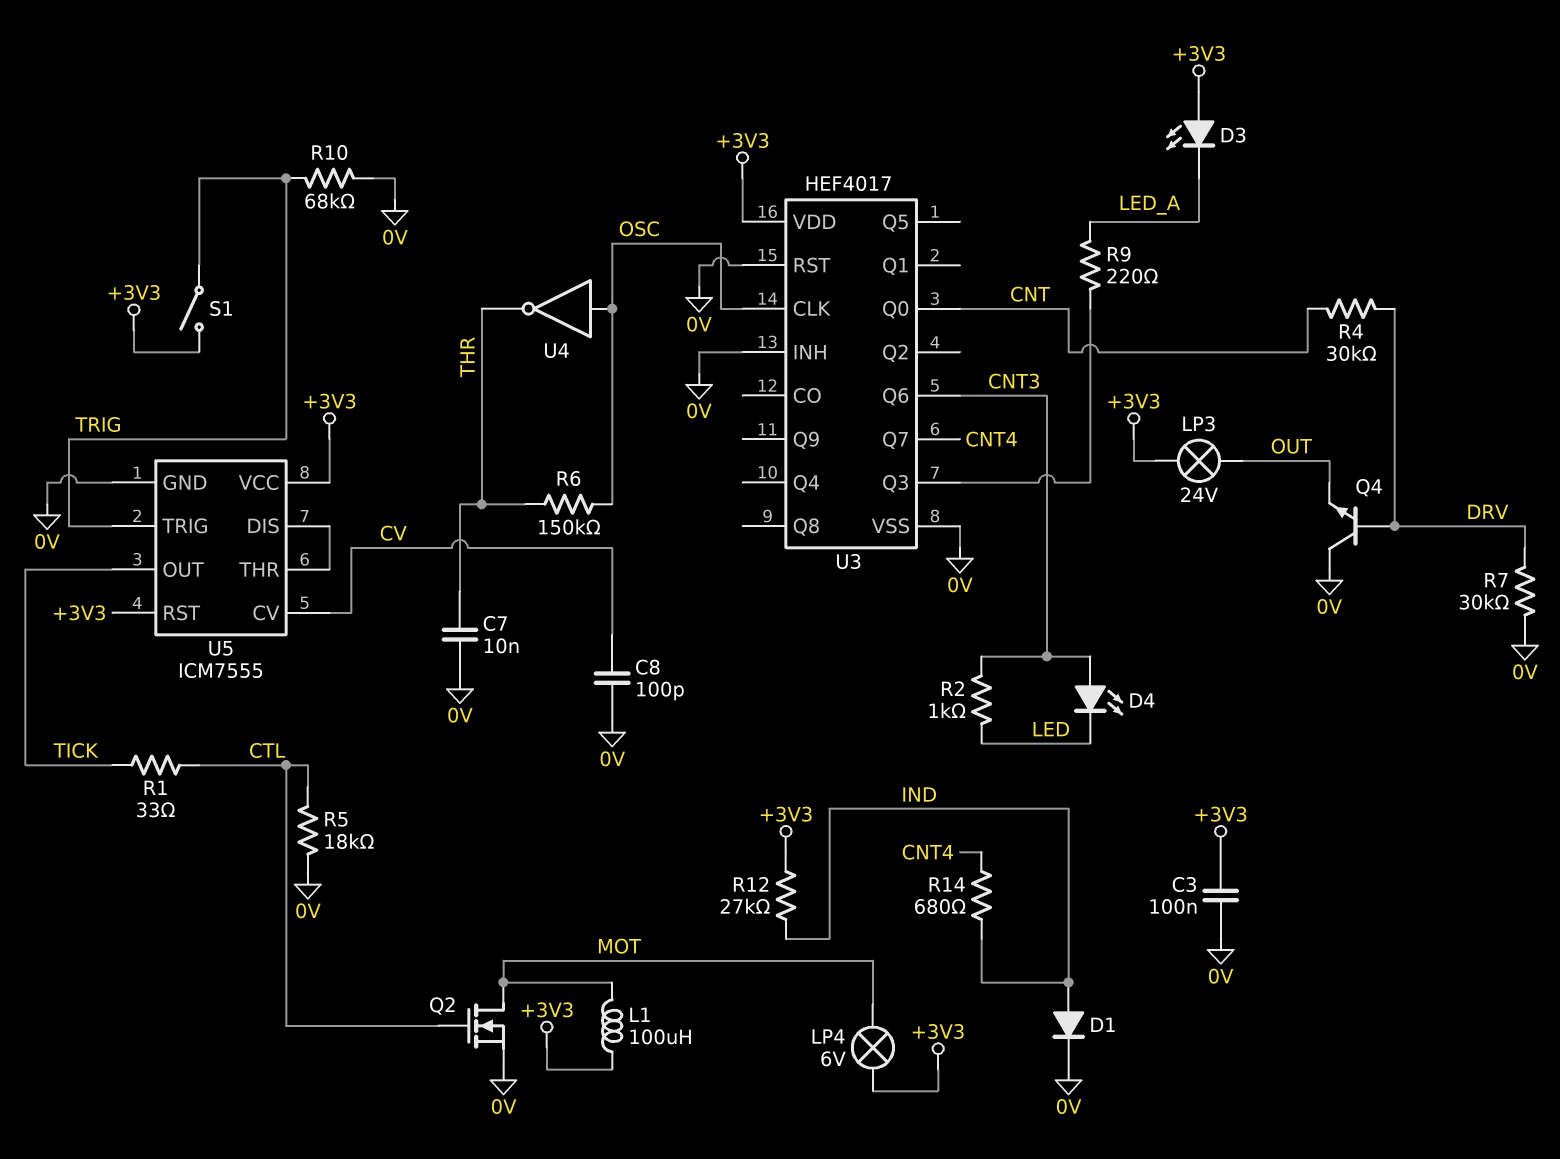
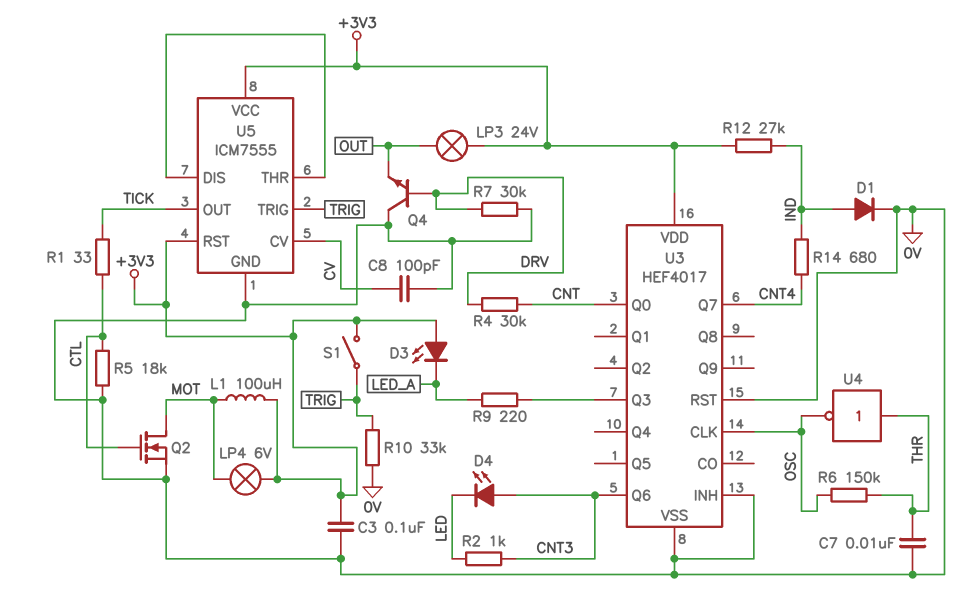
R10: 68k (0V, TRIG) -> 33k (0V, TRIG)
U4: NOT (in OSC, out THR) -> NOT (in THR, out OSC)

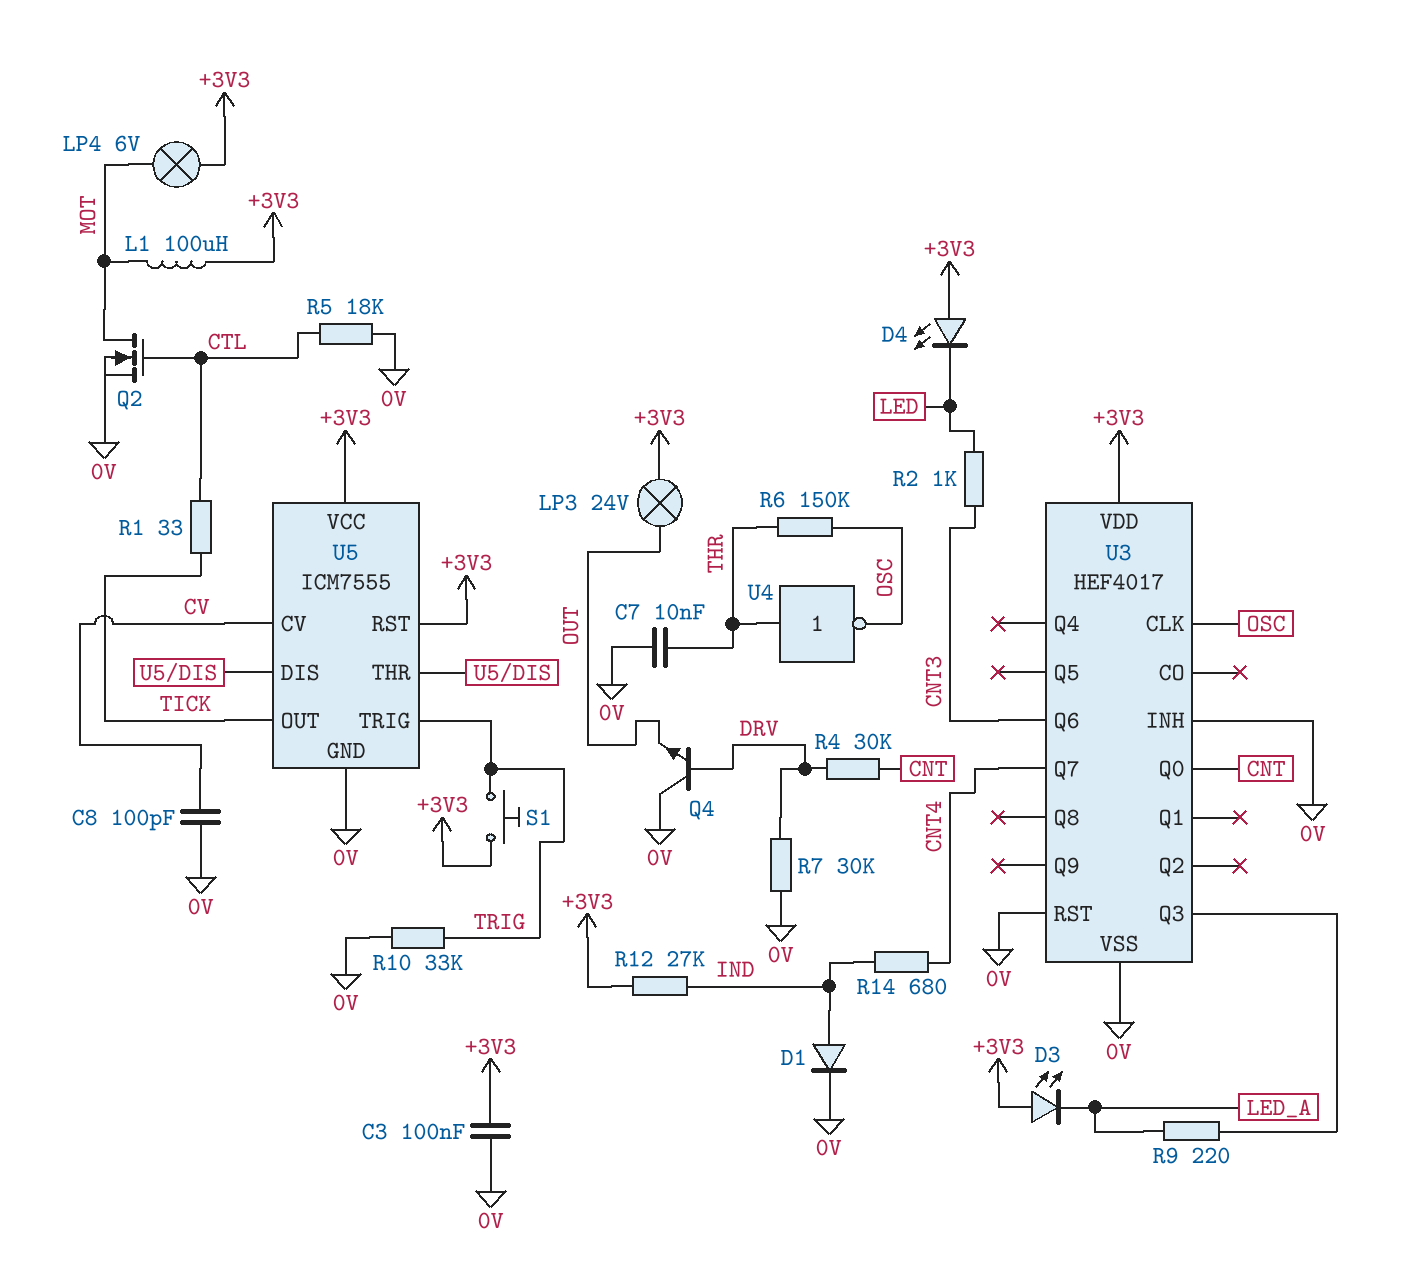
D4: LED (A CNT3, K LED) -> LED (A +3V3, K LED)
S1: switch (+3V3, TRIG) -> button (+3V3, TRIG)

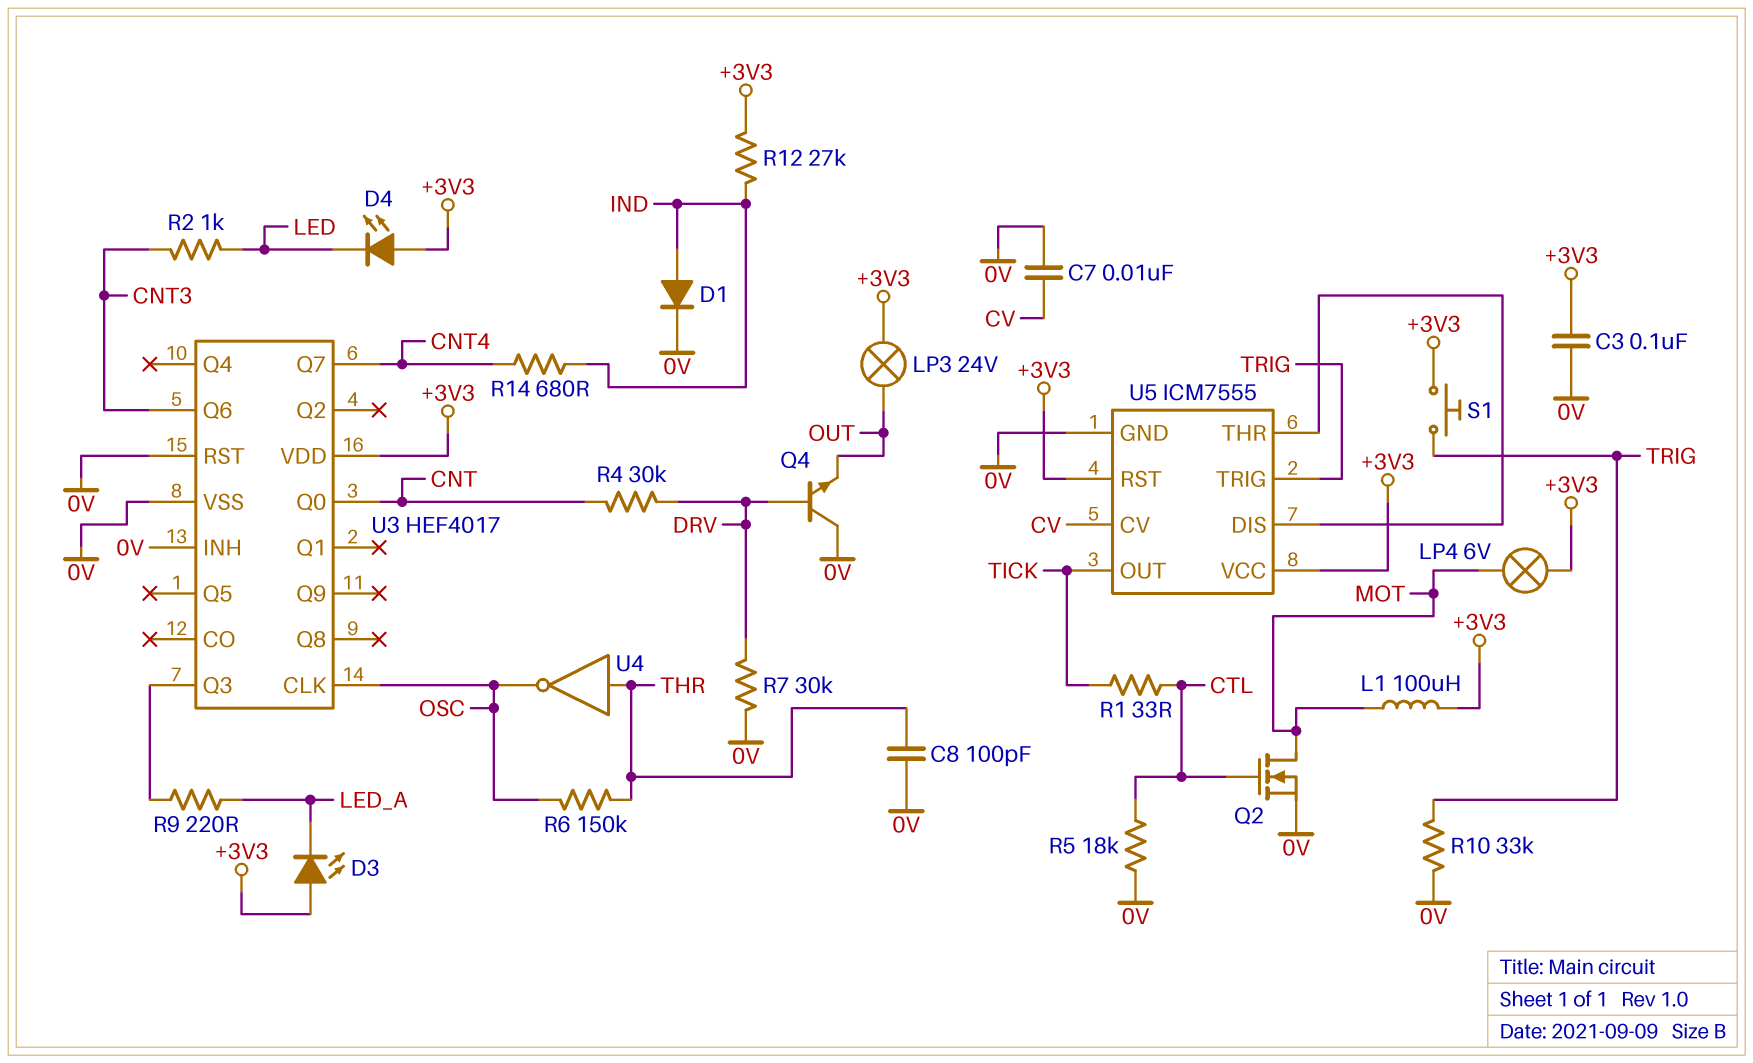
C7: 10nF (0V, THR) -> 10nF (0V, CV)
C8: 100pF (0V, CV) -> 100pF (0V, THR)

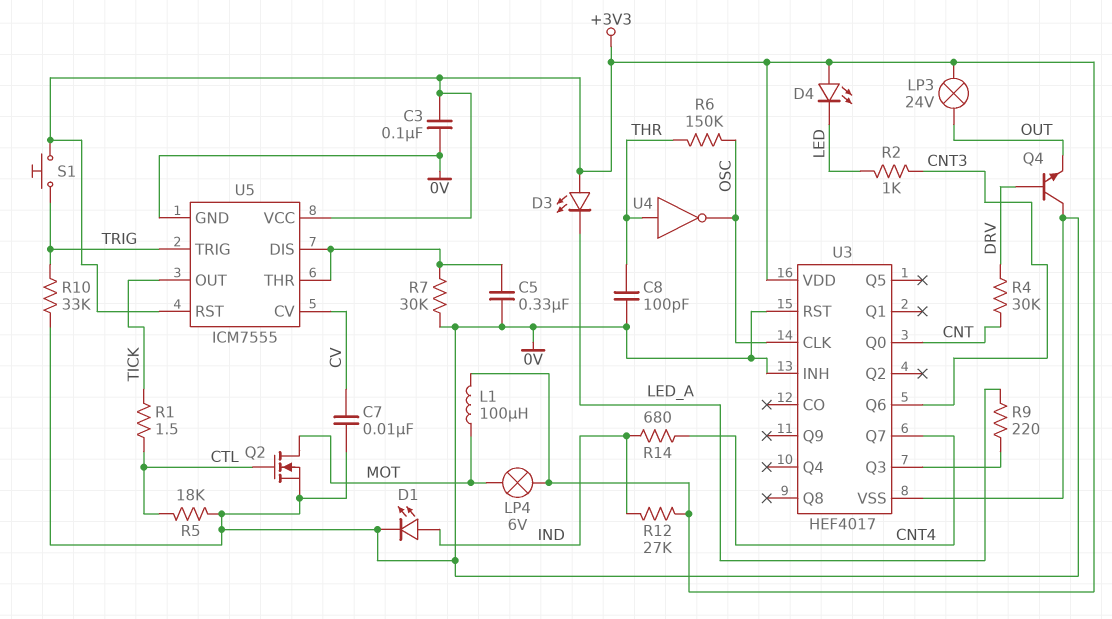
C5: none -> 330nF (0V, U5/DIS)
D1: diode (A IND, K 0V) -> LED (A IND, K 0V)
R1: 33 (CTL, TICK) -> 1.5 (CTL, TICK)
R7: 30k (0V, DRV) -> 30k (0V, U5/DIS)

